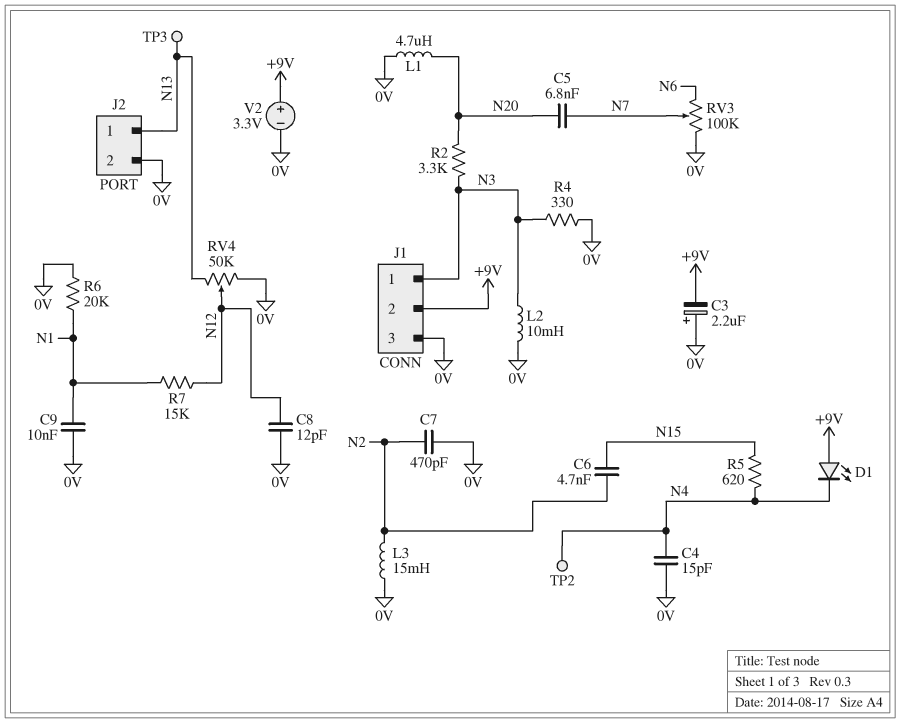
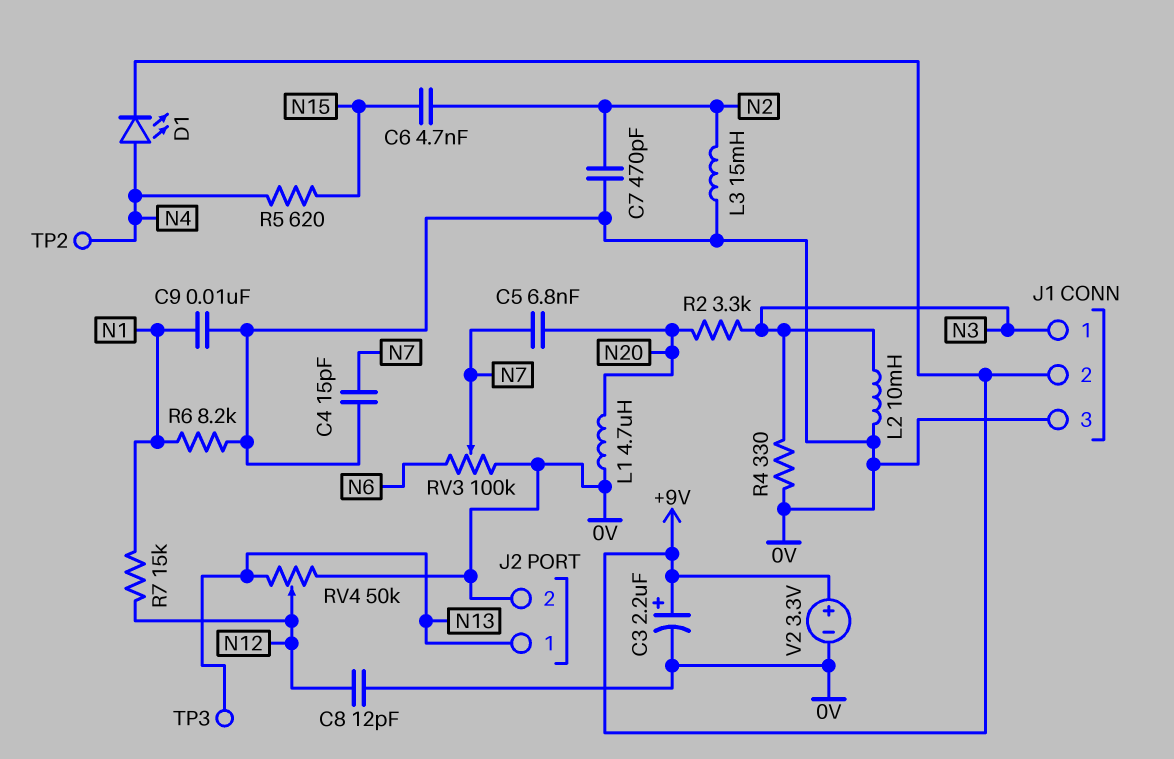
C3: 2.2uF (plus 0V, minus +9V) -> 2.2uF (plus +9V, minus 0V)
C4: 15pF (0V, N4) -> 15pF (0V, N7)
D1: LED (A +9V, K N4) -> LED (A N4, K +9V)
R6: 20k (0V, N1) -> 8.2k (0V, N1)

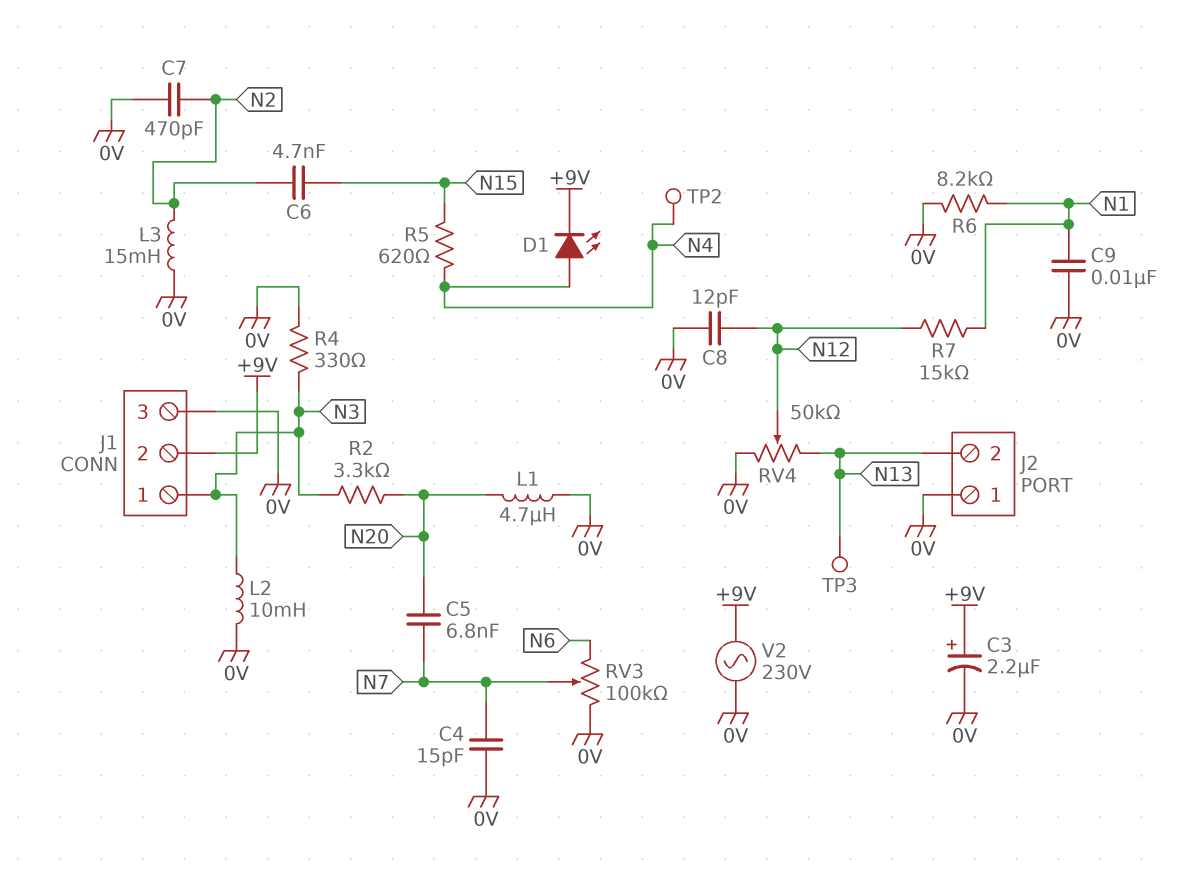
J2 pin 1: N13 -> 0V
J2 pin 2: 0V -> N13
V2: 3.3V (plus +9V, minus 0V) -> AC 230V (+9V, 0V)

